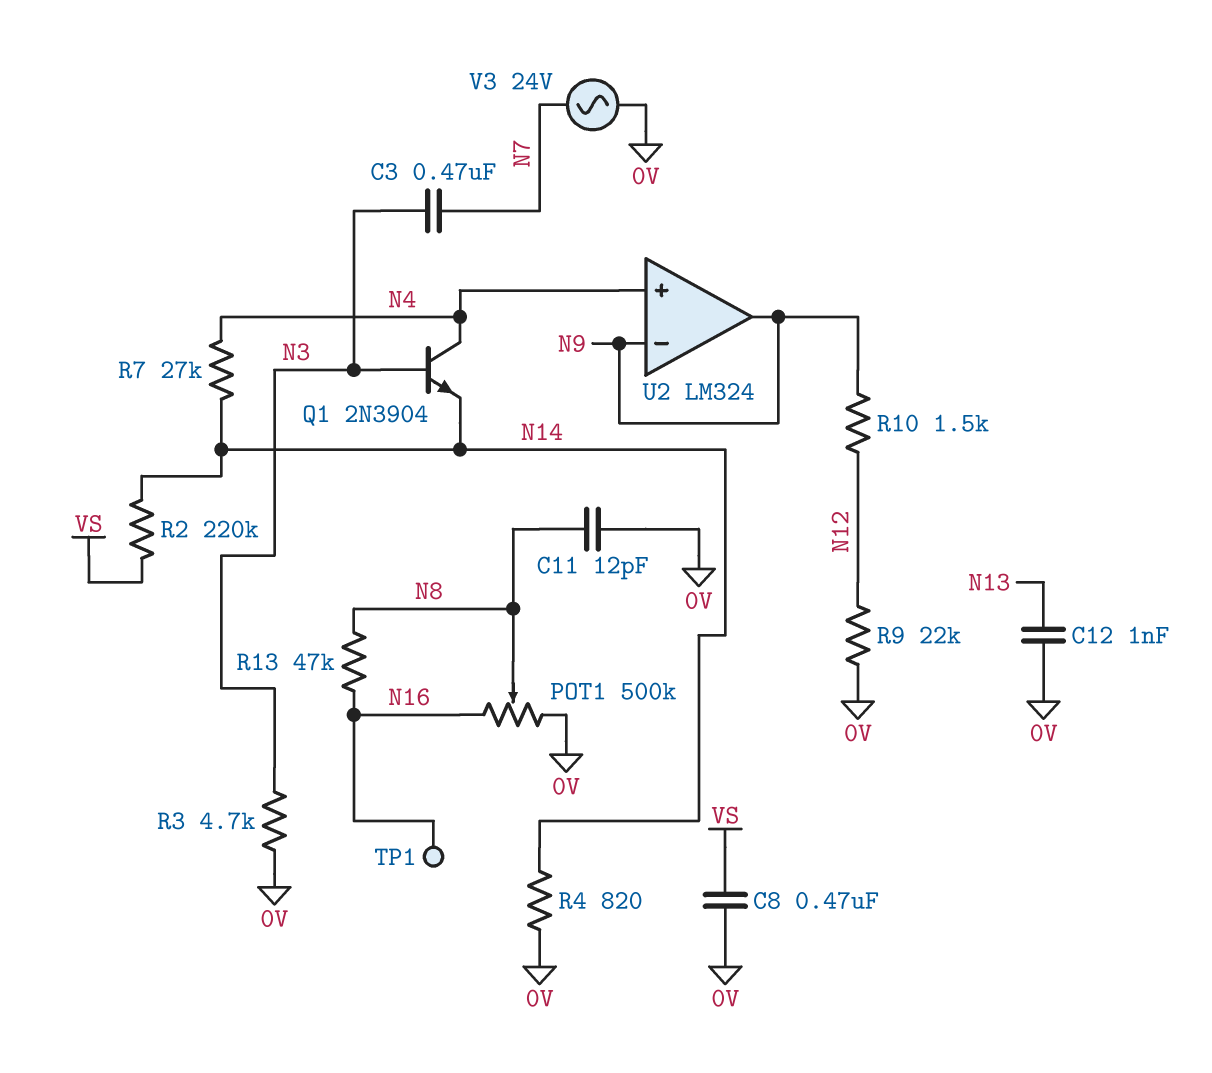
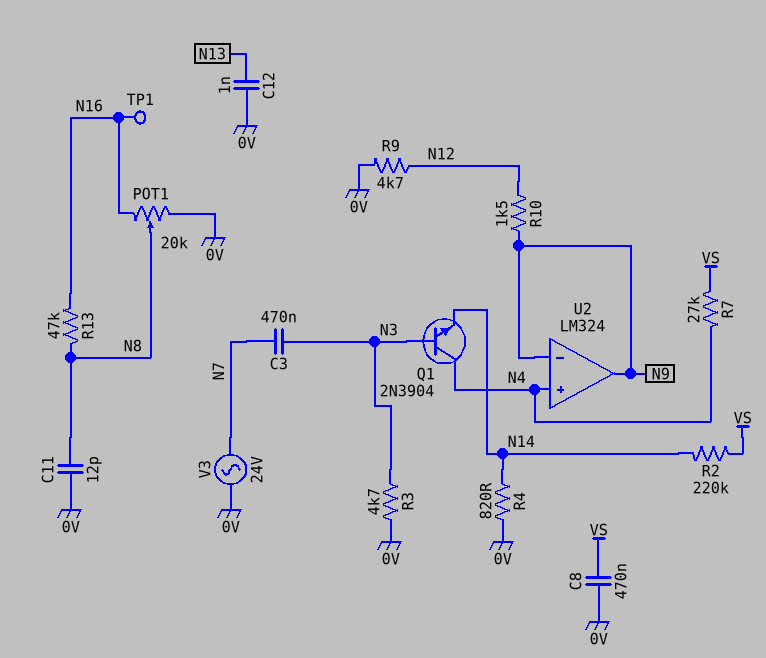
POT1: 500k (0V, N16, wiper N8) -> 20k (0V, N16, wiper N8)
R7: 27k (N4, N14) -> 27k (N4, VS)
R9: 22k (0V, N12) -> 4.7k (0V, N12)

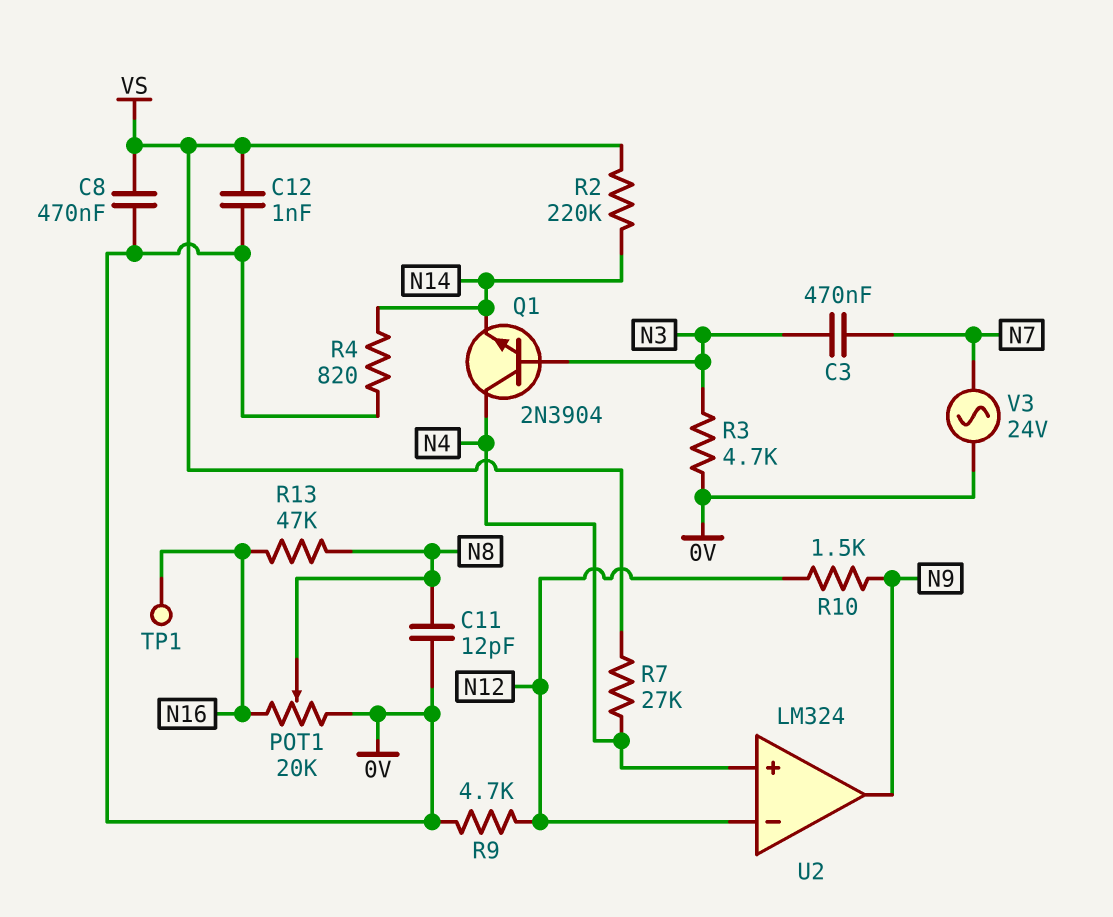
C12: 1nF (0V, N13) -> 1nF (0V, VS)
U2 pin in-: N9 -> N12

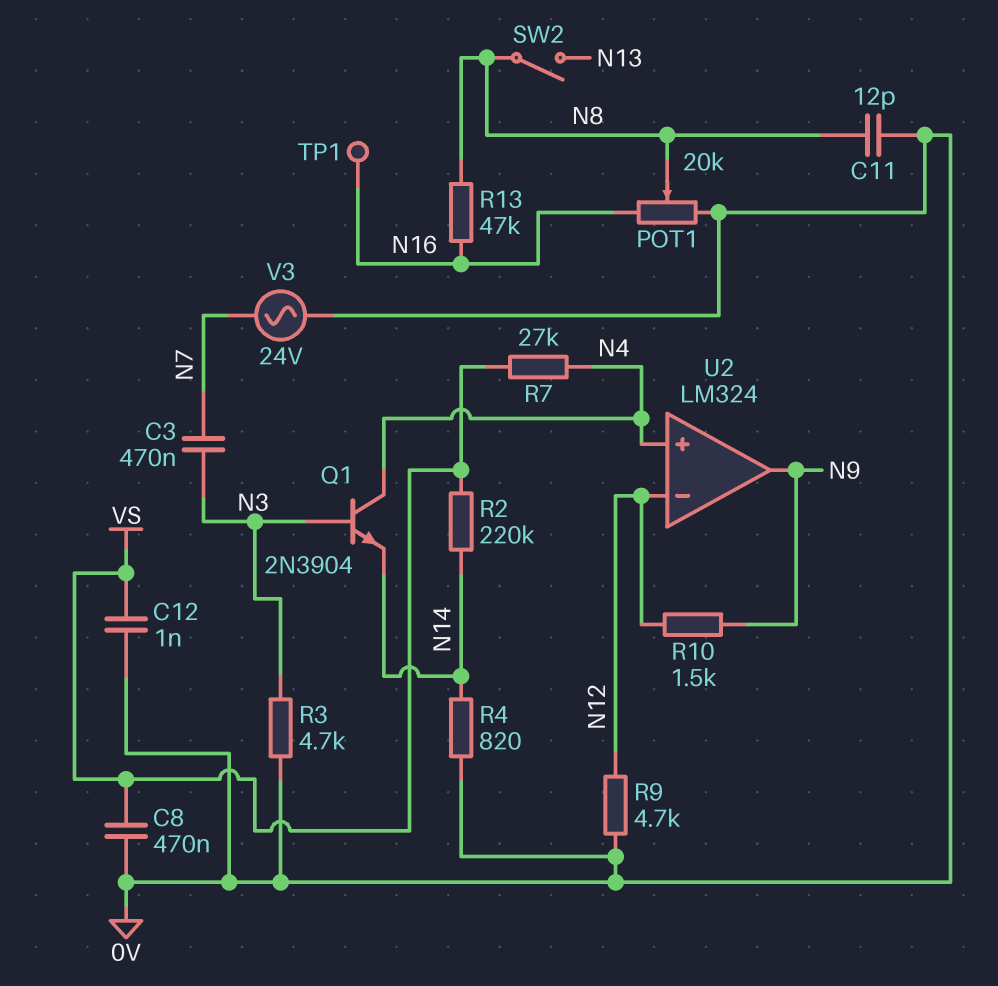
SW2: none -> switch (N8, N13)

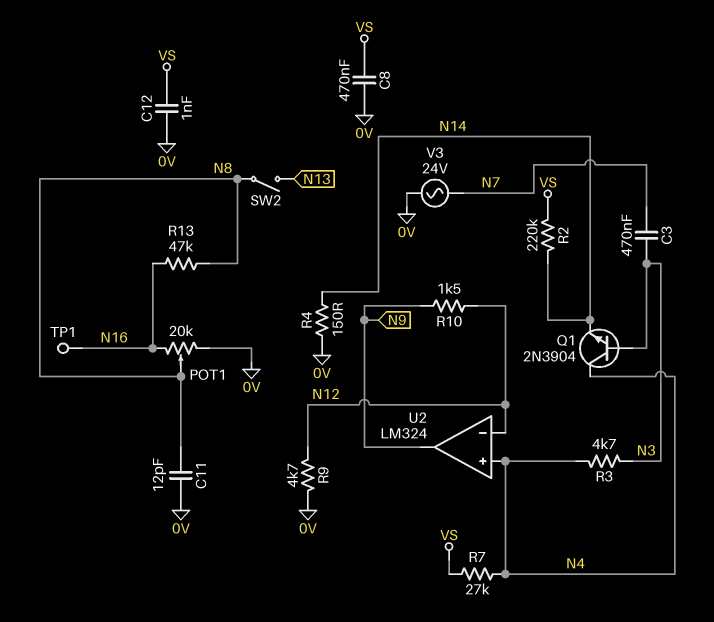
R3: 4.7k (0V, N3) -> 4.7k (N3, N4)
R4: 820 (0V, N14) -> 150 (0V, N14)

